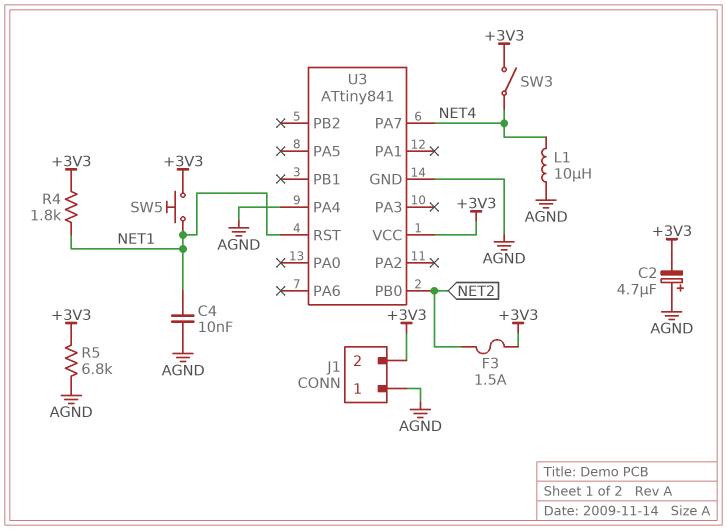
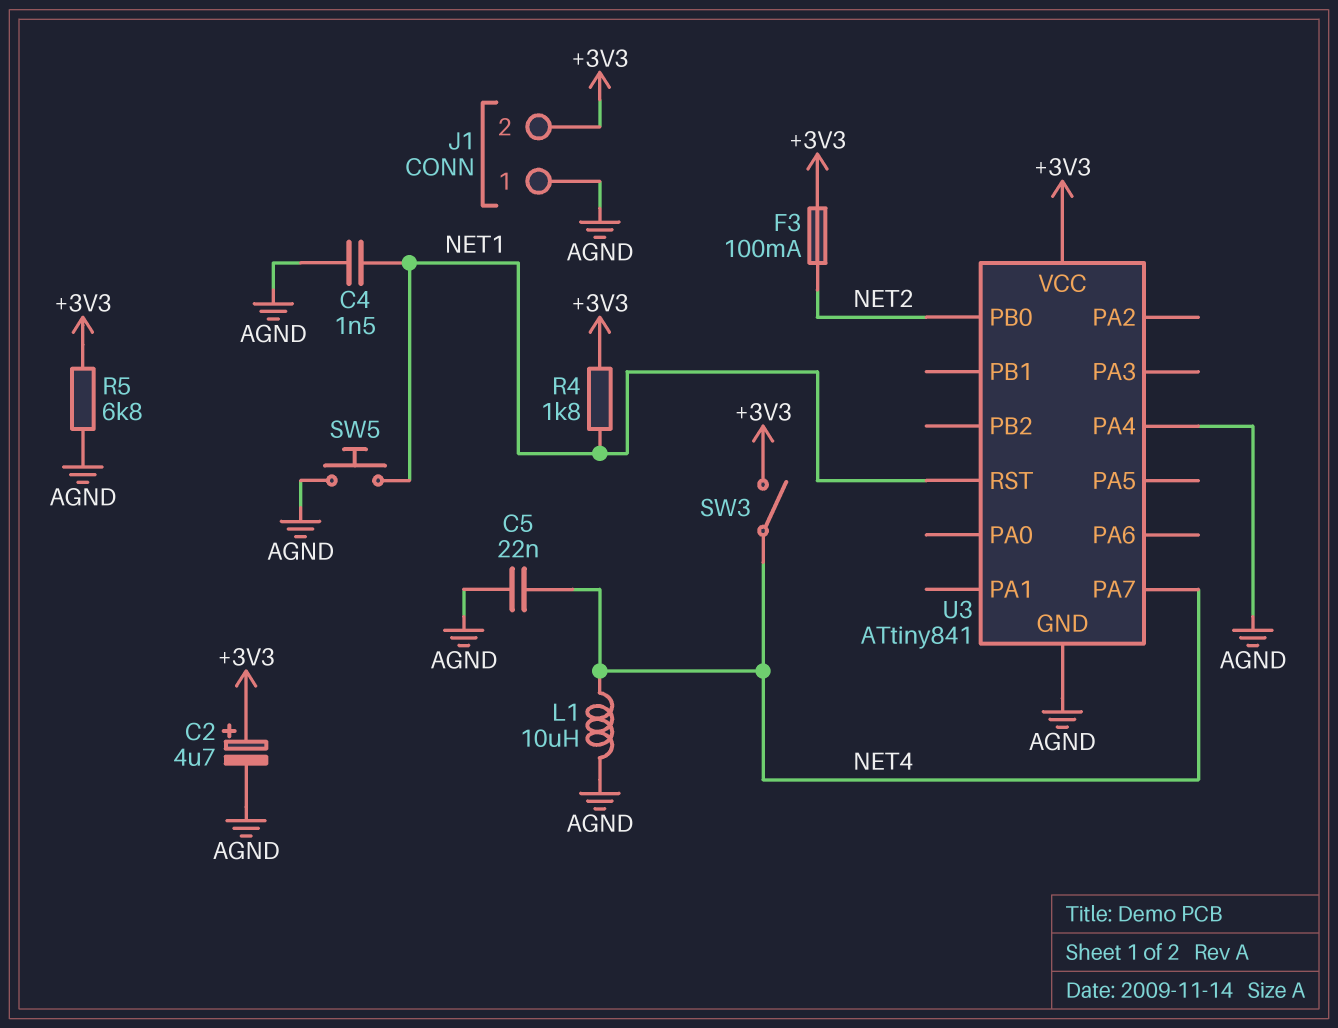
C2: 4.7uF (plus AGND, minus +3V3) -> 4.7uF (plus +3V3, minus AGND)
C4: 10nF (AGND, NET1) -> 1.5nF (AGND, NET1)
C5: none -> 22nF (AGND, NET4)
F3: 1.5A (+3V3, NET2) -> 100mA (+3V3, NET2)
SW5: button (+3V3, NET1) -> button (AGND, NET1)

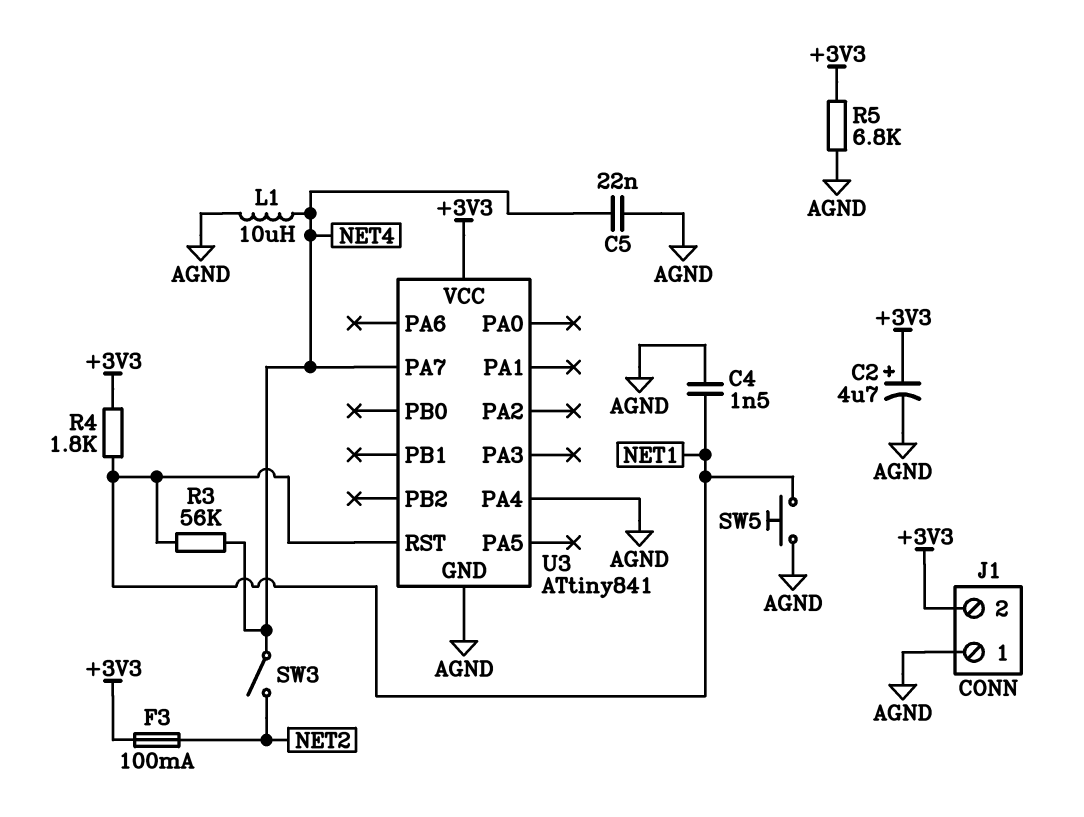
R3: none -> 56k (NET1, NET4)
SW3: switch (+3V3, NET4) -> switch (NET2, NET4)
U3 pin PB0: NET2 -> none

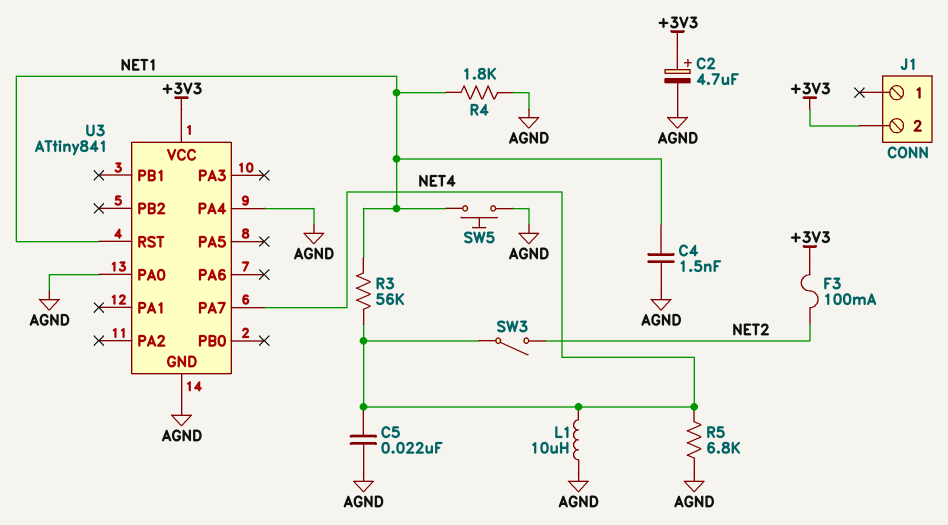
J1 pin 1: AGND -> none
R4: 1.8k (+3V3, NET1) -> 1.8k (AGND, NET1)
R5: 6.8k (+3V3, AGND) -> 6.8k (AGND, NET4)
U3 pin PA0: none -> AGND

